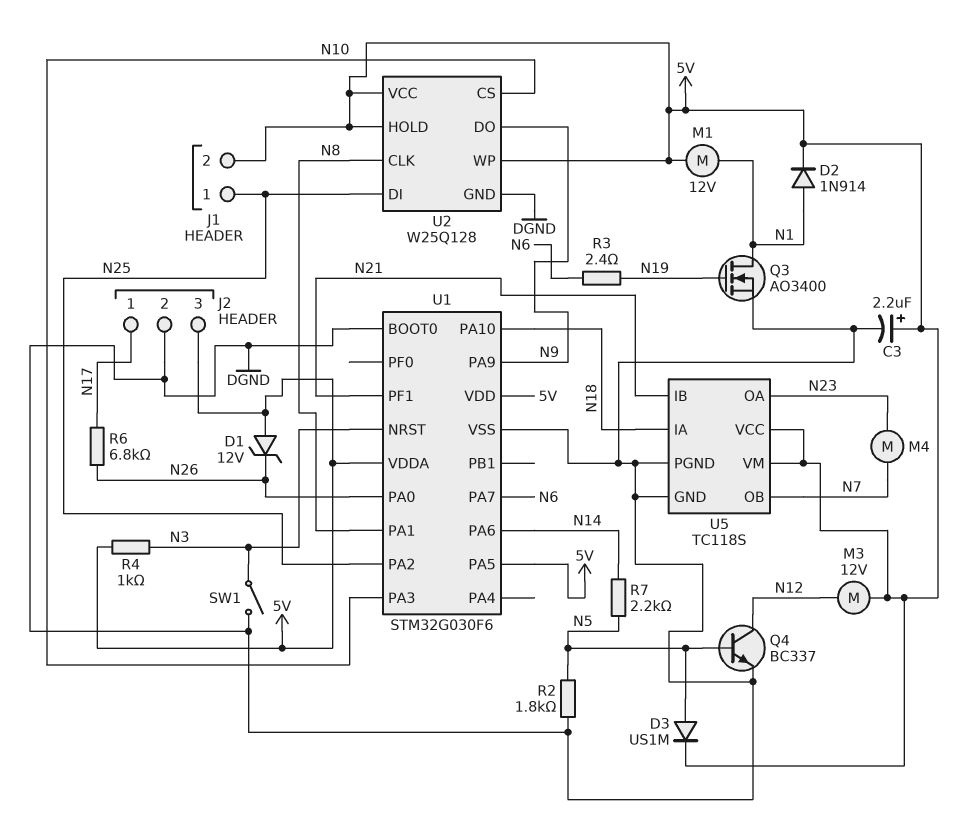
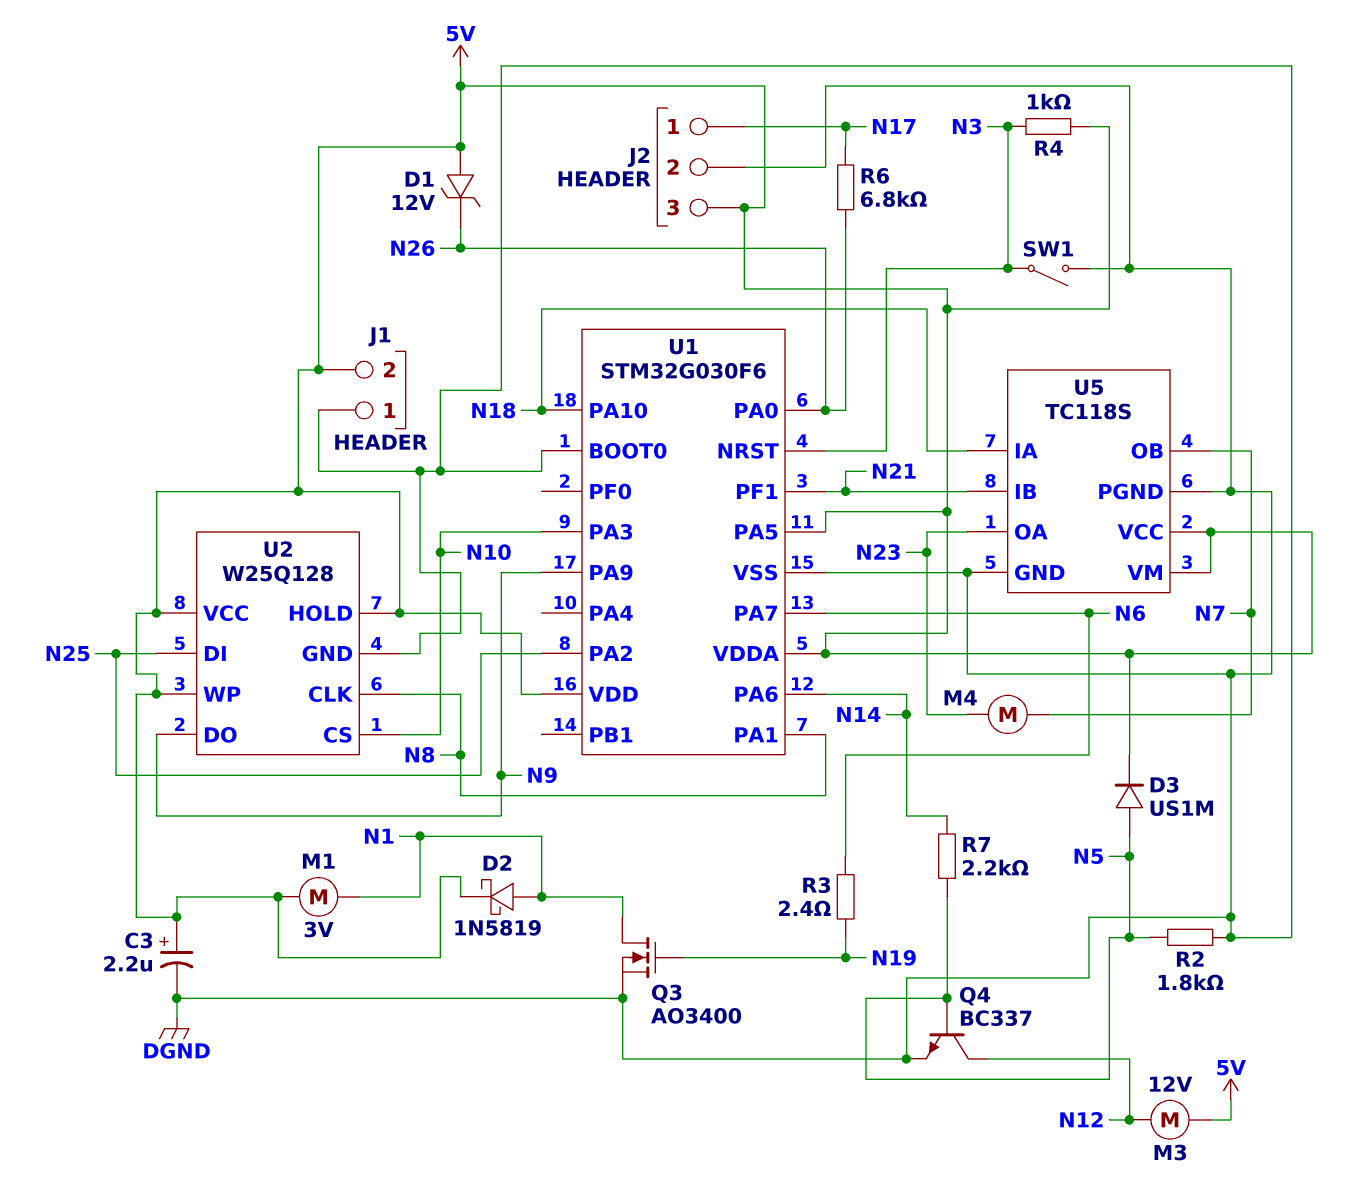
D2: diode 1N914 (A N1, K 5V) -> schottky 1N5819 (A N1, K 5V)
J1 pin 1: N25 -> DGND
M1: motor 12V (5V, N1) -> motor 3V (5V, N1)

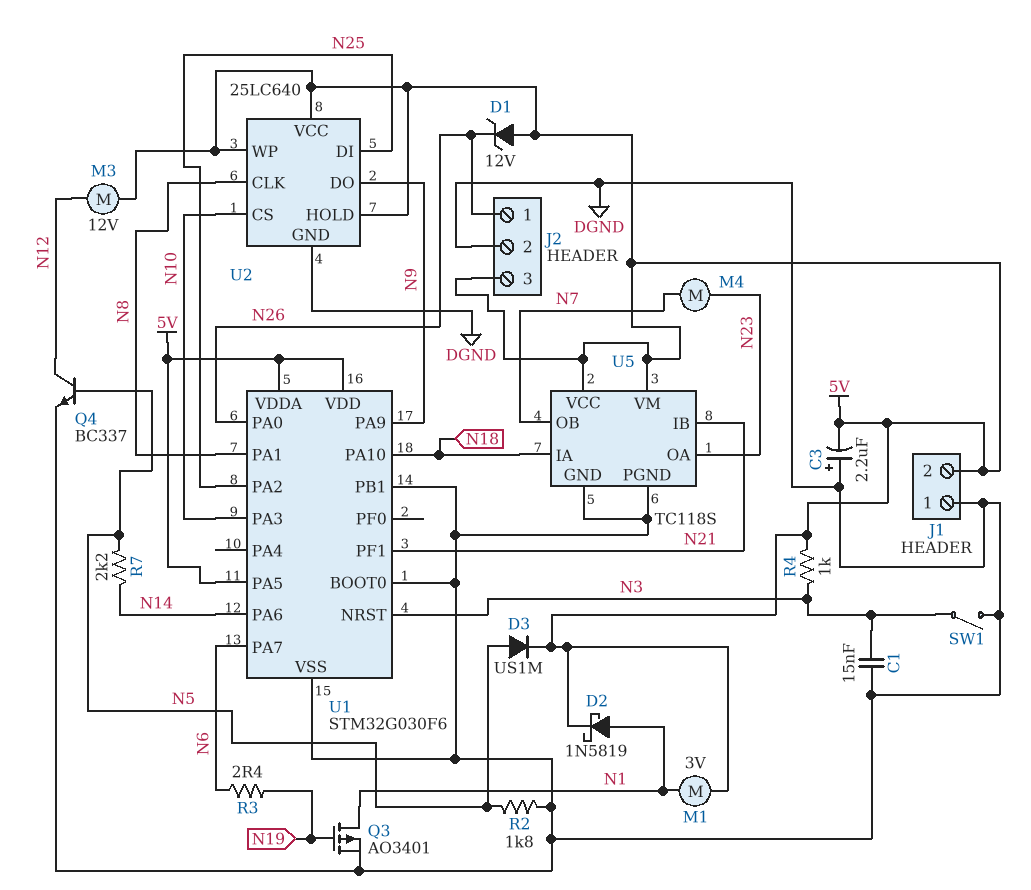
C1: none -> 15nF (DGND, N3)
C3: 2.2uF (plus 5V, minus DGND) -> 2.2uF (plus DGND, minus 5V)
J2 pin 1: N17 -> N26
Q3: NMOS AO3400 (G N19, D N1, S DGND) -> PMOS AO3401 (G N19, D N1, S DGND)
R6: 6.8k (N17, N26) -> none
U1 pin PB1: none -> DGND
U2: W25Q128 -> 25LC640

